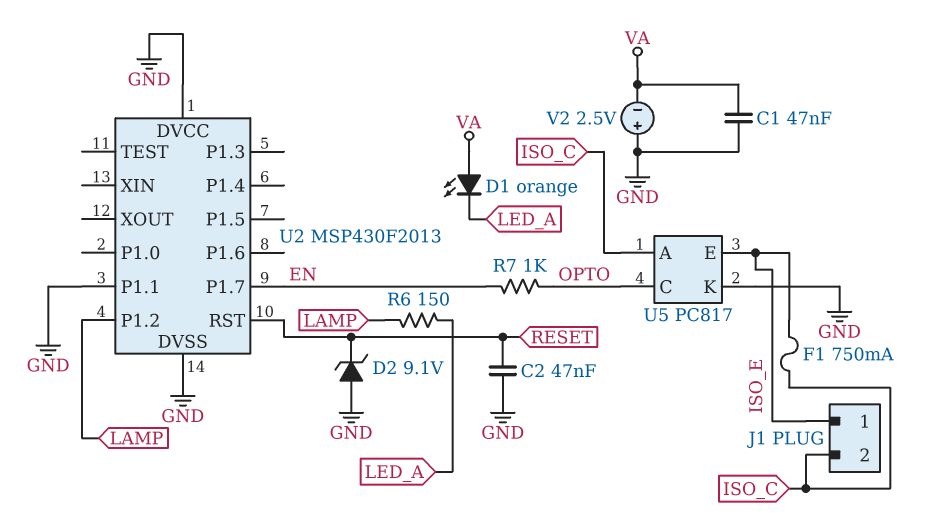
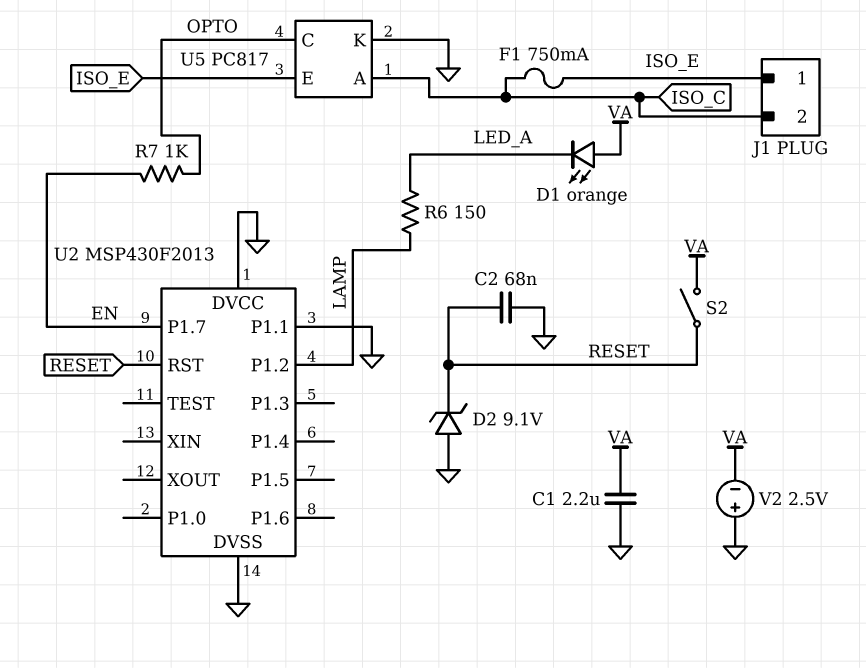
C1: 47nF (GND, VA) -> 2.2uF (GND, VA)
C2: 47nF (GND, RESET) -> 68nF (GND, RESET)
S2: none -> switch (RESET, VA)

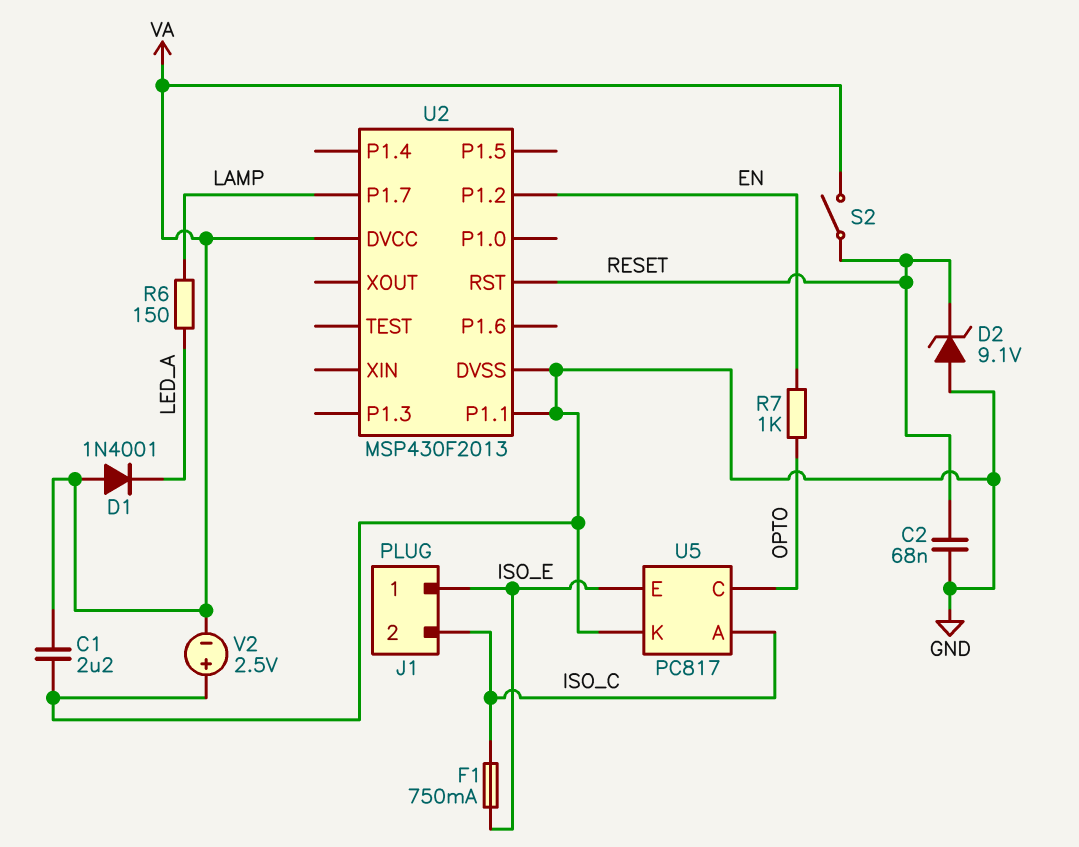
D1: LED orange (A VA, K LED_A) -> diode 1N4001 (A VA, K LED_A)
U2 pin DVCC: GND -> VA
U2 pin P1.2: LAMP -> EN
U2 pin P1.7: EN -> LAMP

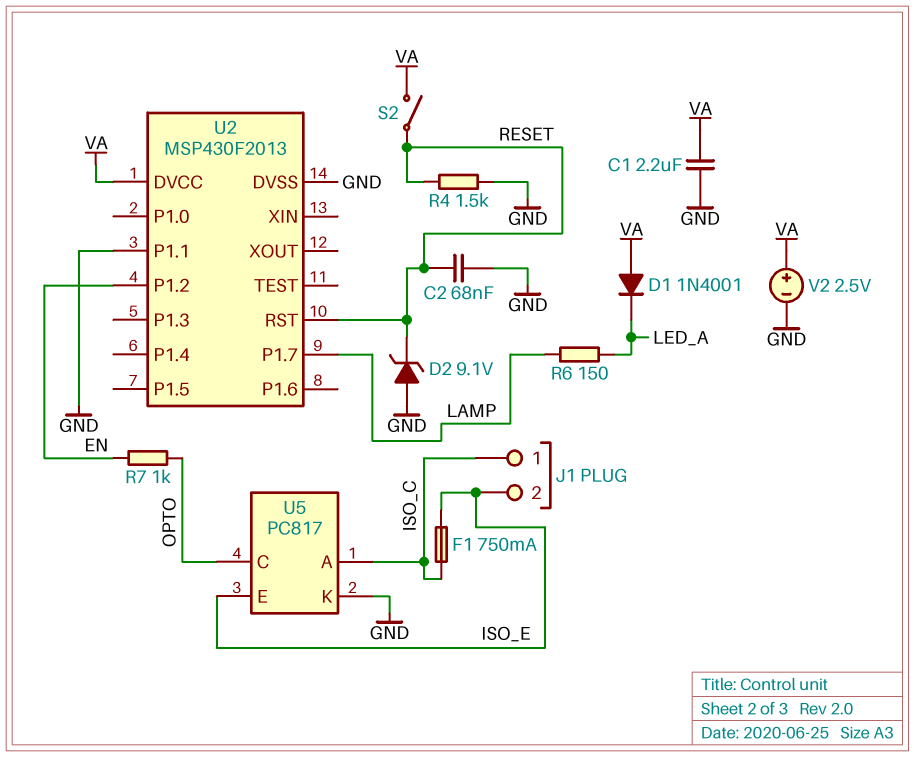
J1 pin 1: ISO_E -> ISO_C
J1 pin 2: ISO_C -> ISO_E
R4: none -> 1.5k (GND, RESET)
V2: 2.5V (plus GND, minus VA) -> 2.5V (plus VA, minus GND)

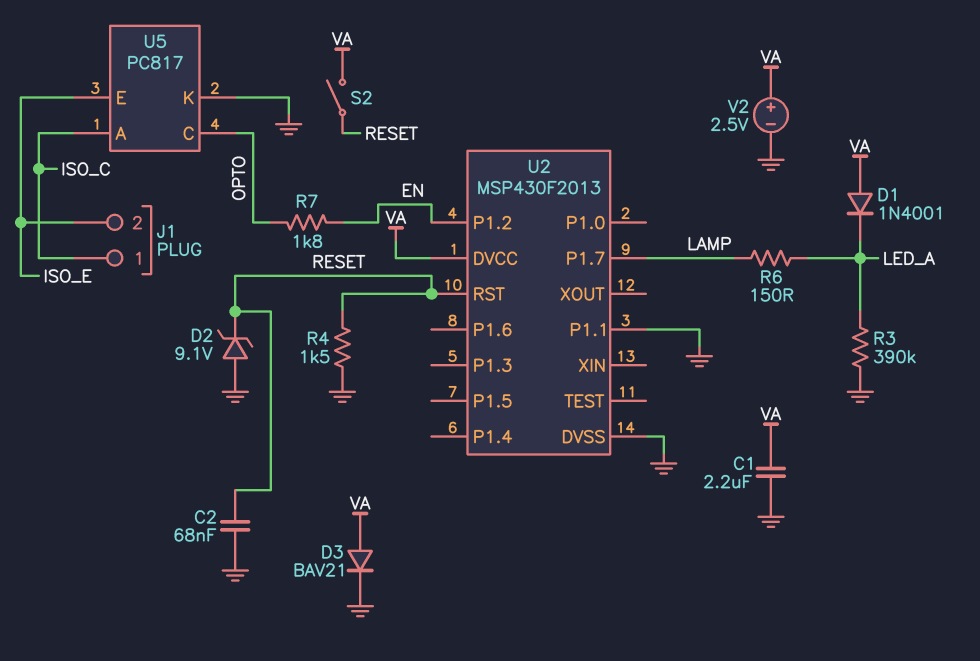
D3: none -> diode BAV21 (A VA, K GND)
F1: 750mA (ISO_C, ISO_E) -> none
R3: none -> 390k (GND, LED_A)
R7: 1k (EN, OPTO) -> 1.8k (EN, OPTO)

